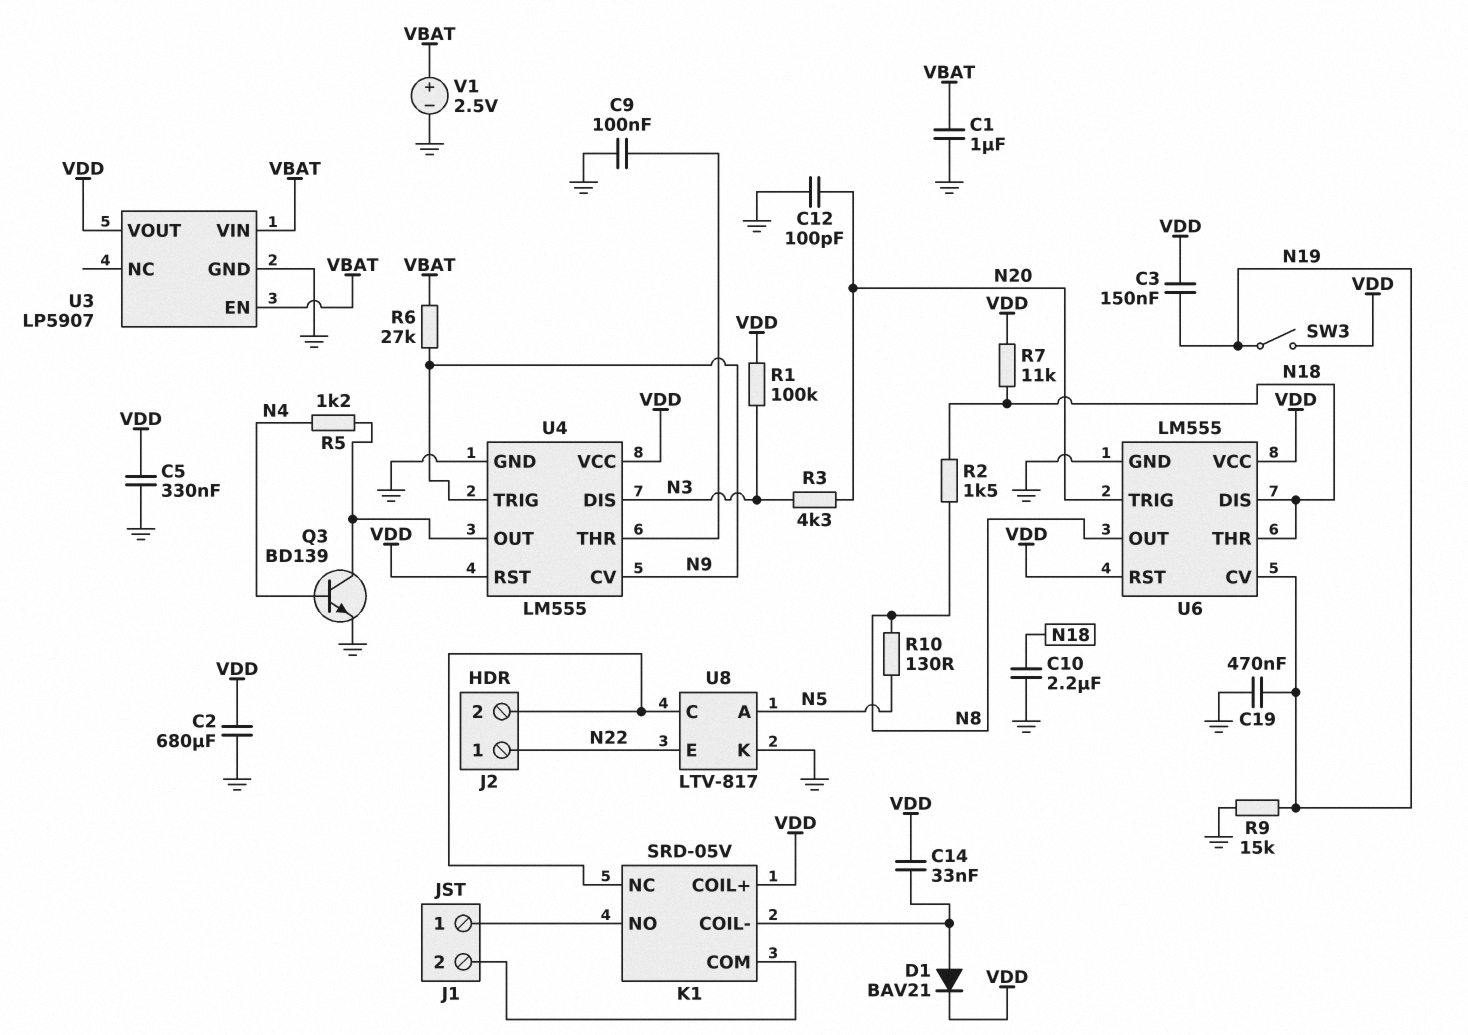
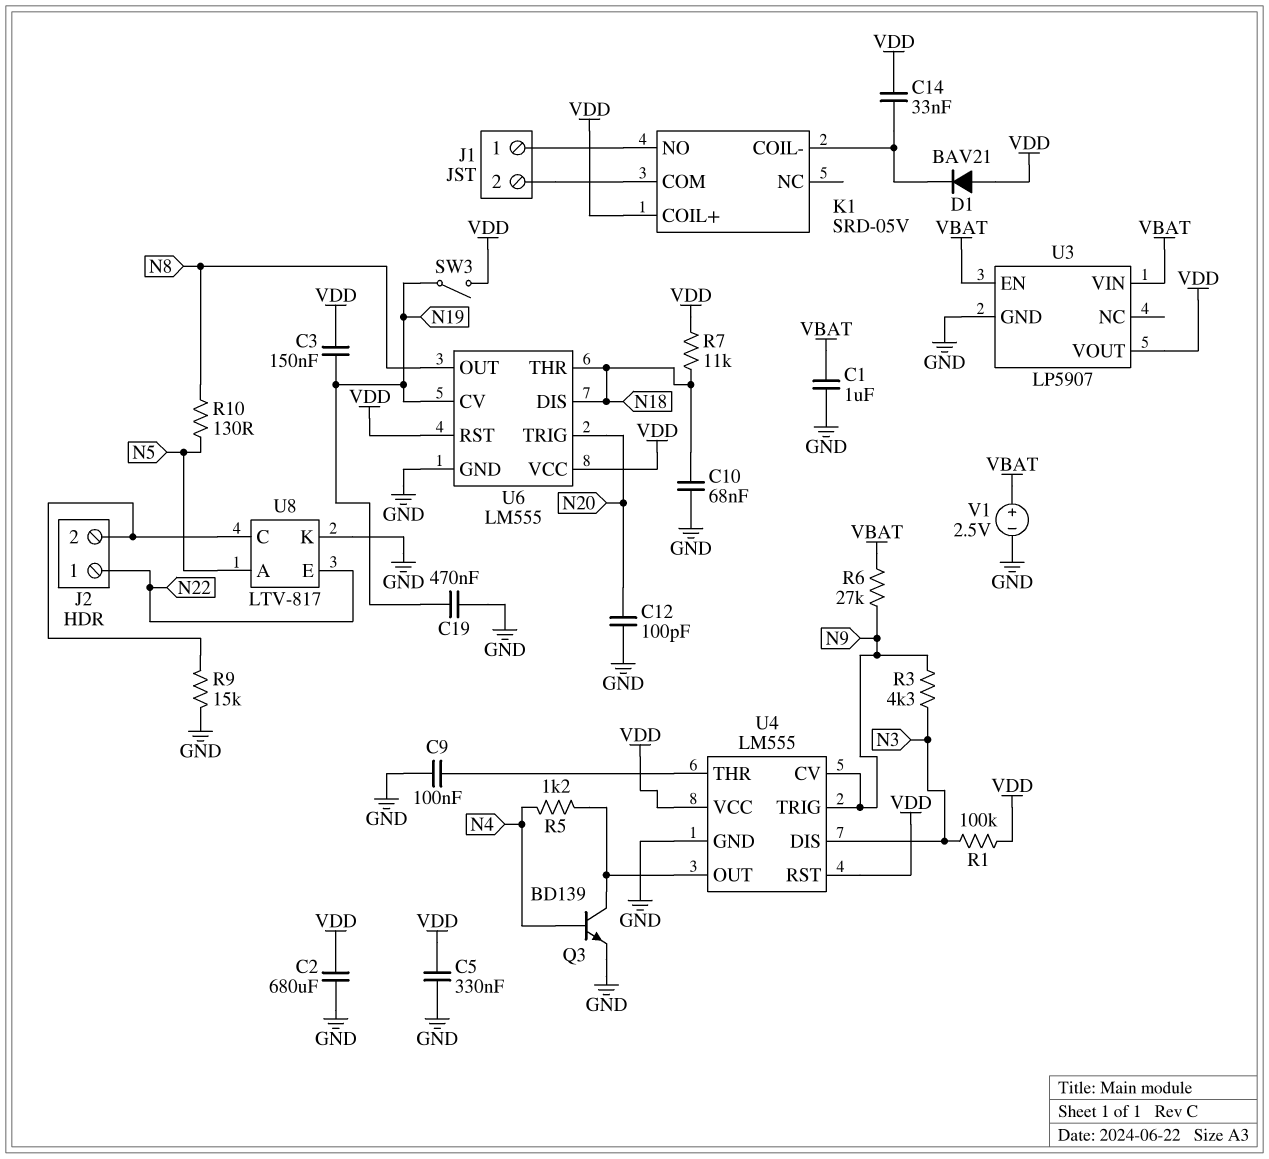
C10: 2.2uF (GND, N18) -> 68nF (GND, N18)
D1: diode BAV21 (A K1/COIL-, K VDD) -> diode BAV21 (A VDD, K K1/COIL-)
K1 pin NC: J2/2 -> none
R2: 1.5k (N8, N18) -> none
R3: 4.3k (N3, N20) -> 4.3k (N3, N9)
R9: 15k (GND, N19) -> 15k (GND, J2/2)

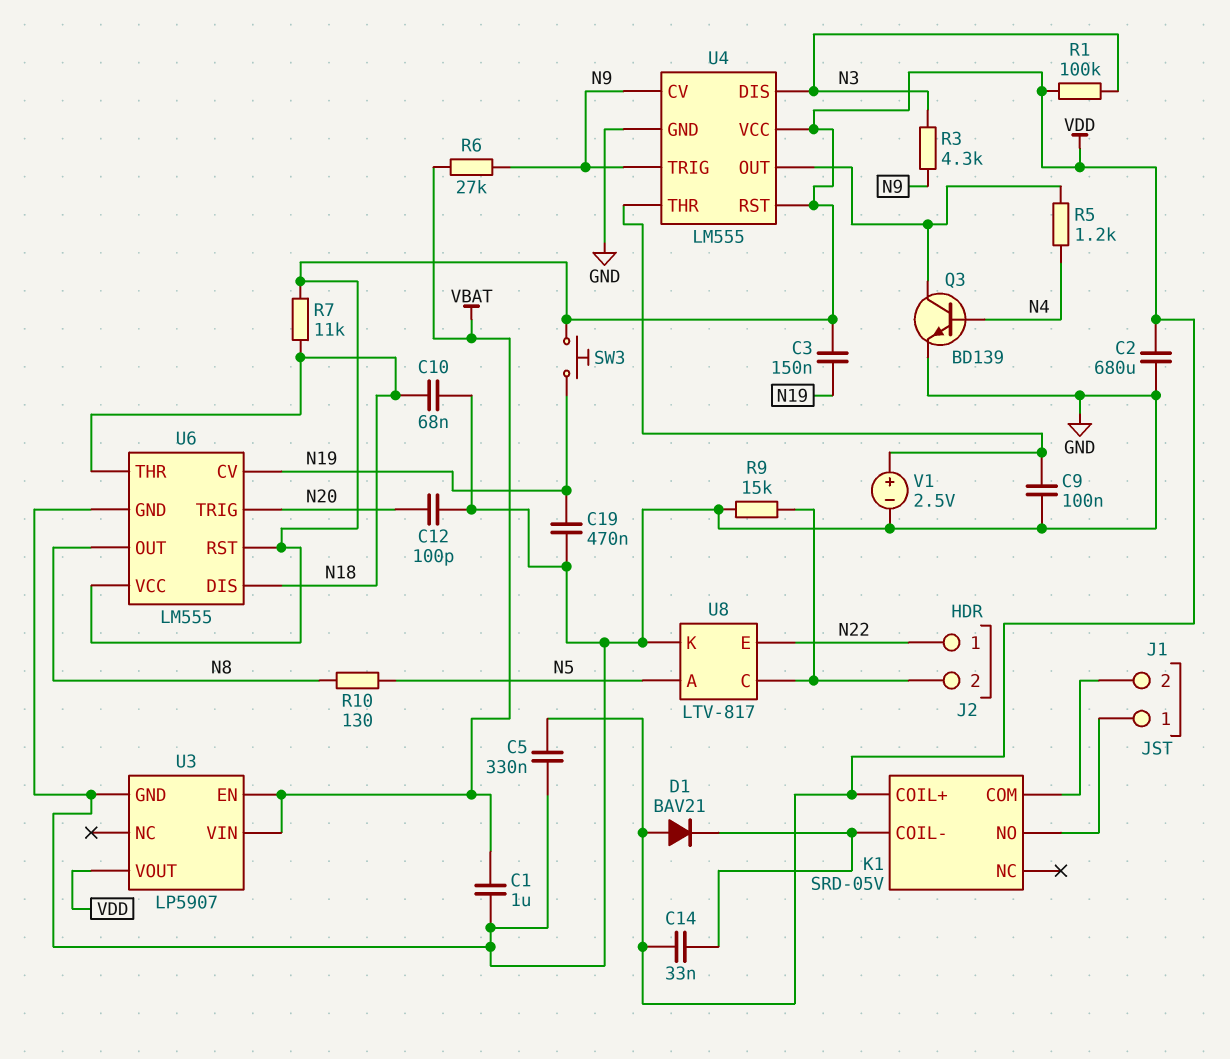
SW3: switch (N19, VDD) -> button (N19, VDD)
V1: 2.5V (plus VBAT, minus GND) -> 2.5V (plus U4/THR, minus GND)

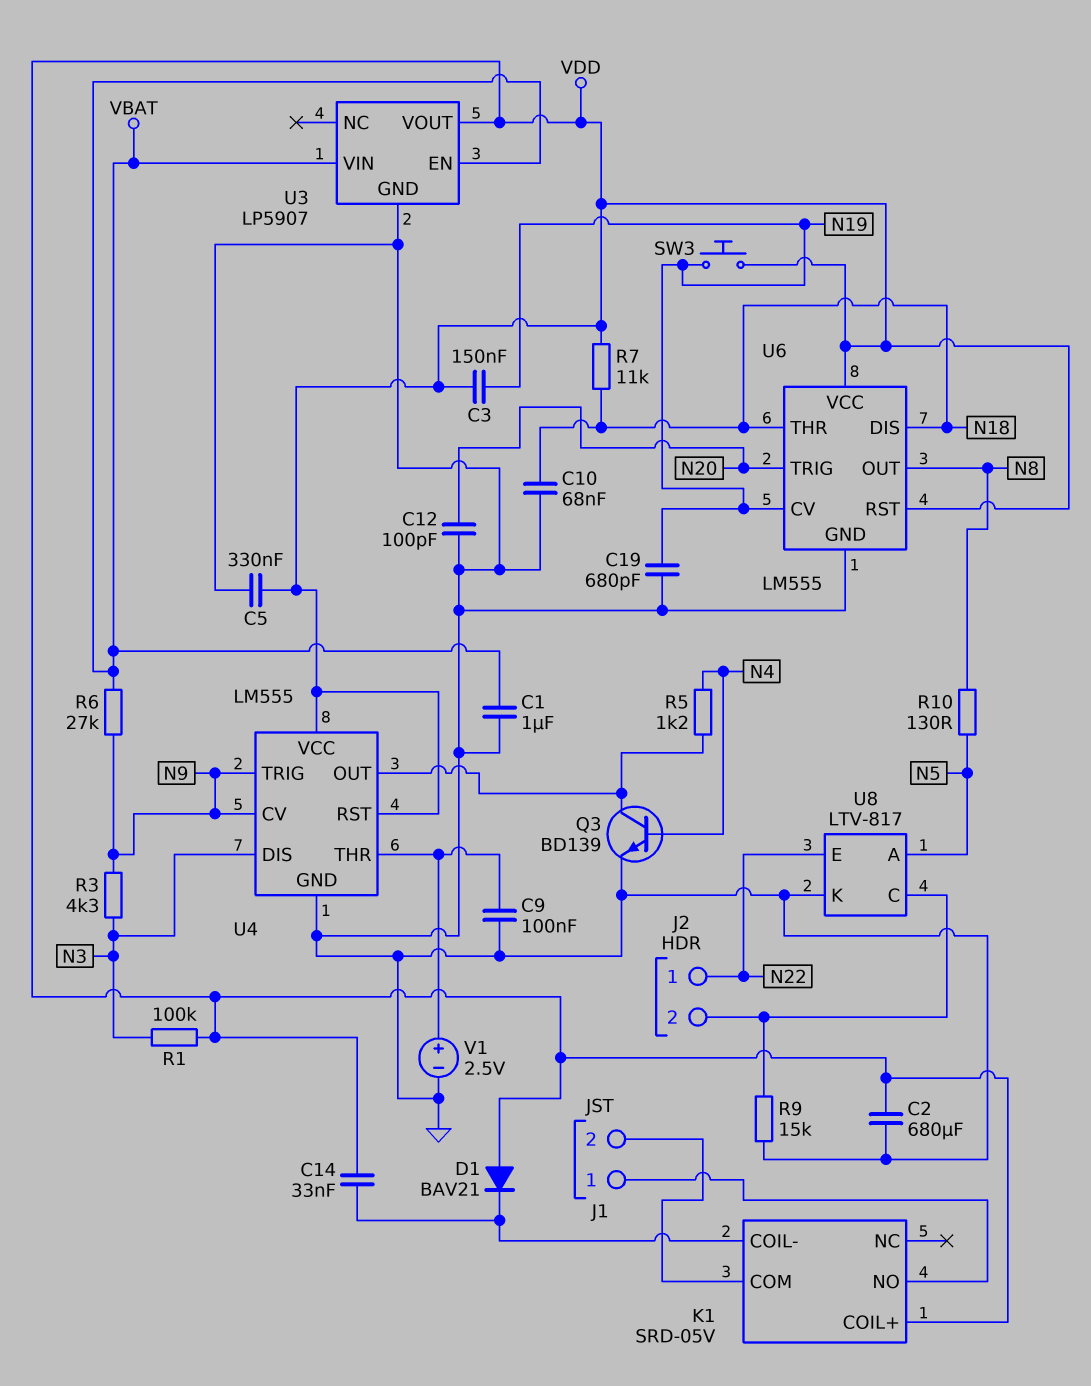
C19: 470nF (GND, N19) -> 680pF (GND, N19)

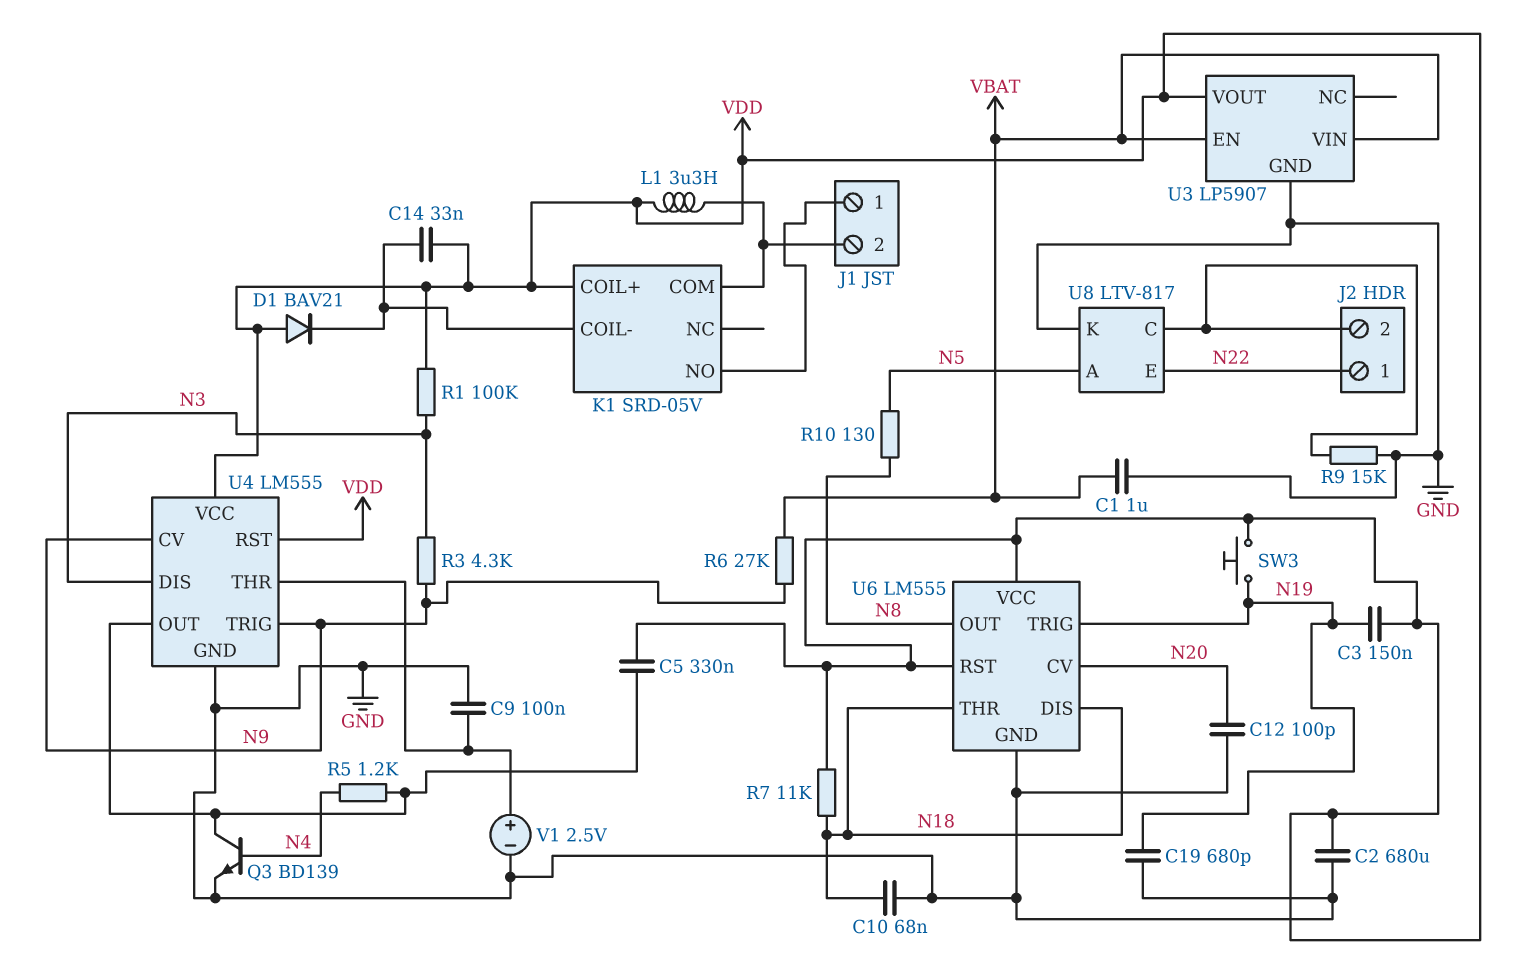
C5: 330nF (GND, VDD) -> 330nF (U4/OUT, VDD)
L1: none -> 3.3uH (J1/2, VDD)
U6 pin CV: N19 -> N20
U6 pin TRIG: N20 -> N19

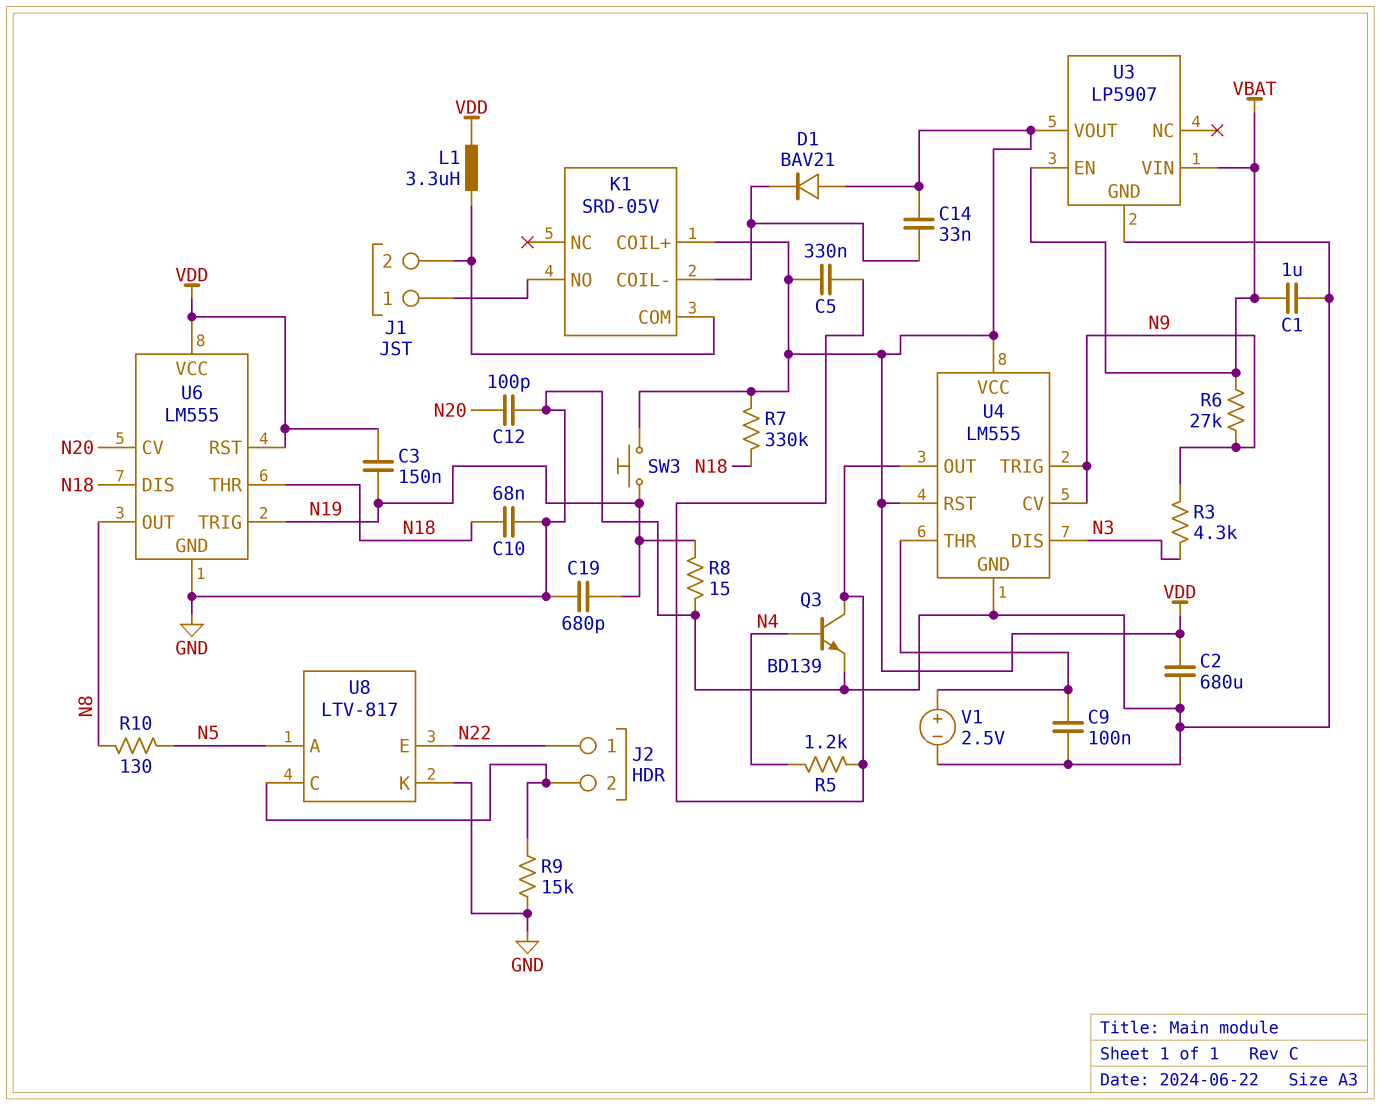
R1: 100k (N3, VDD) -> none
R7: 11k (N18, VDD) -> 330k (N18, VDD)
R8: none -> 15 (GND, N19)

